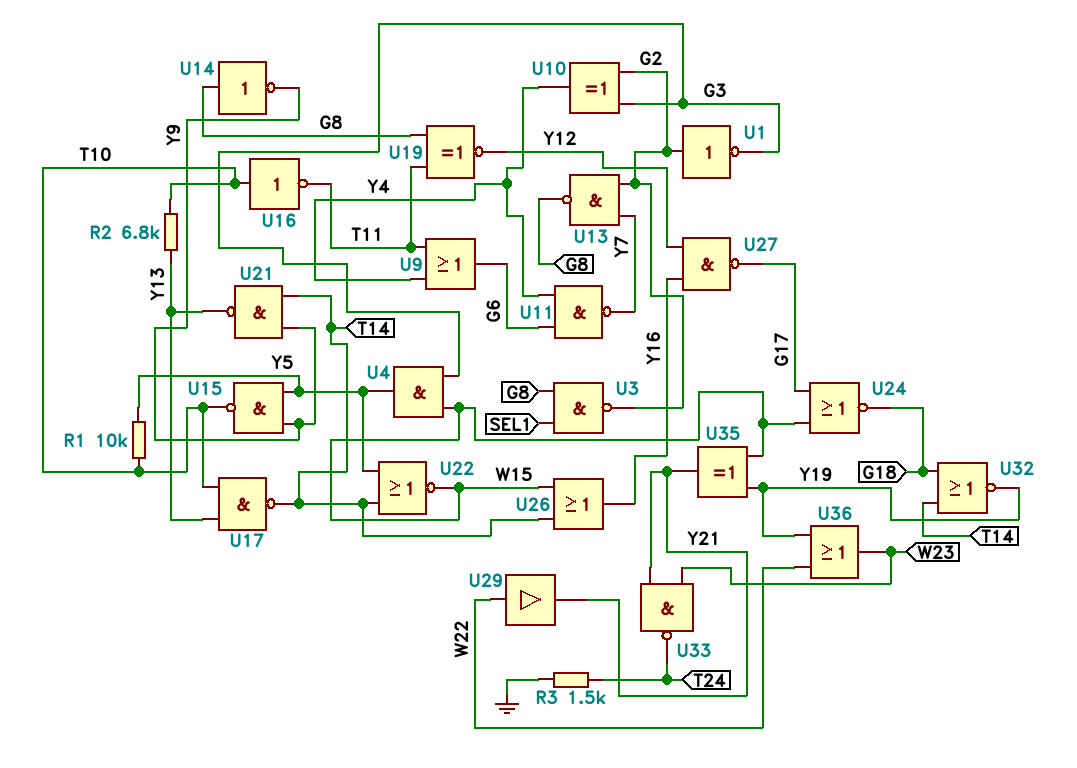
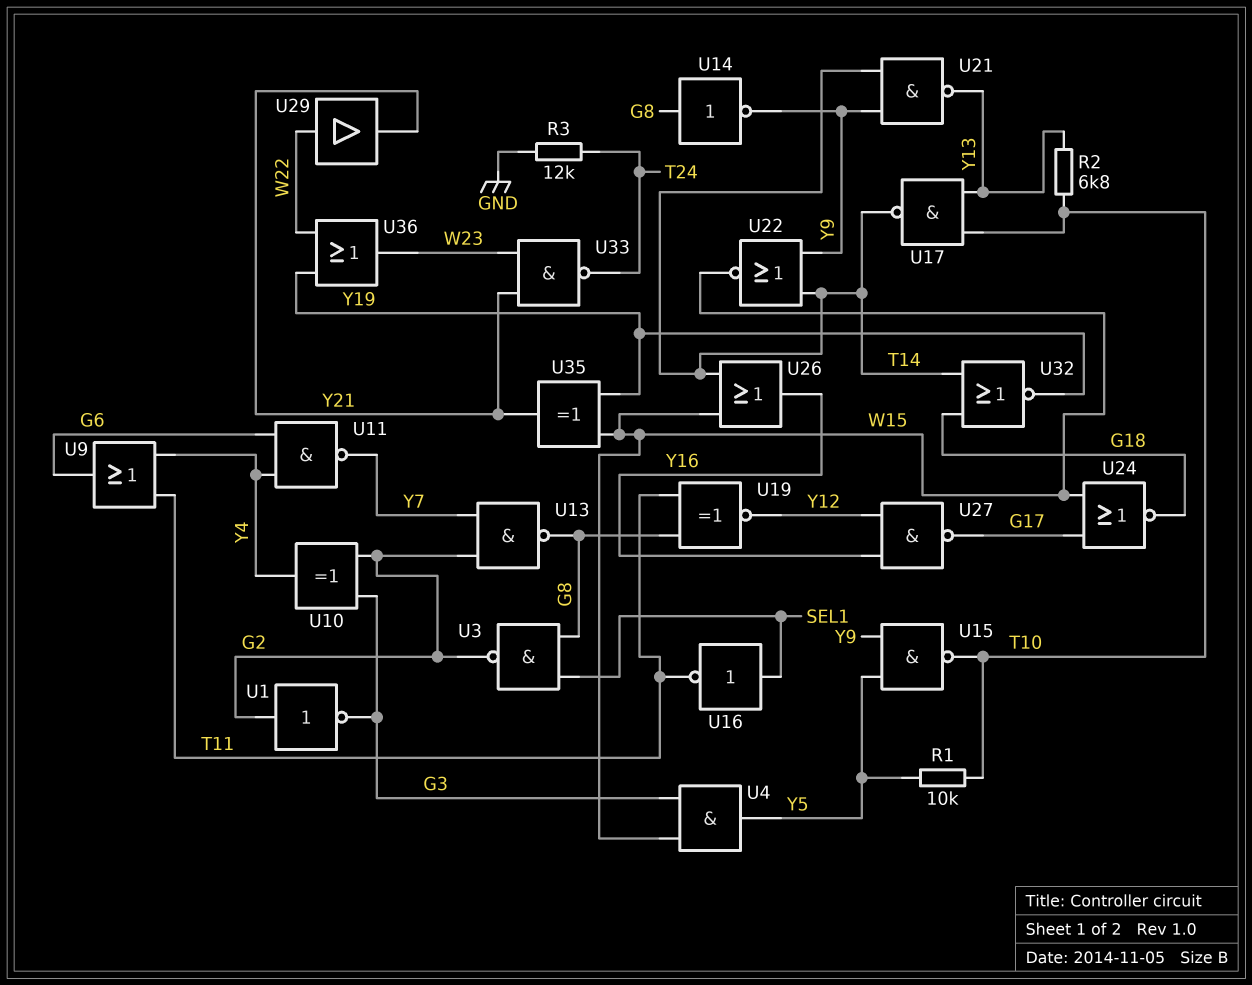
R3: 1.5k (GND, T24) -> 12k (GND, T24)
U16: NOT (in T10, out T11) -> NOT (in SEL1, out T11)
U22: NOR (in T14, in Y5, out W15) -> NOR (in T14, in Y9, out W15)

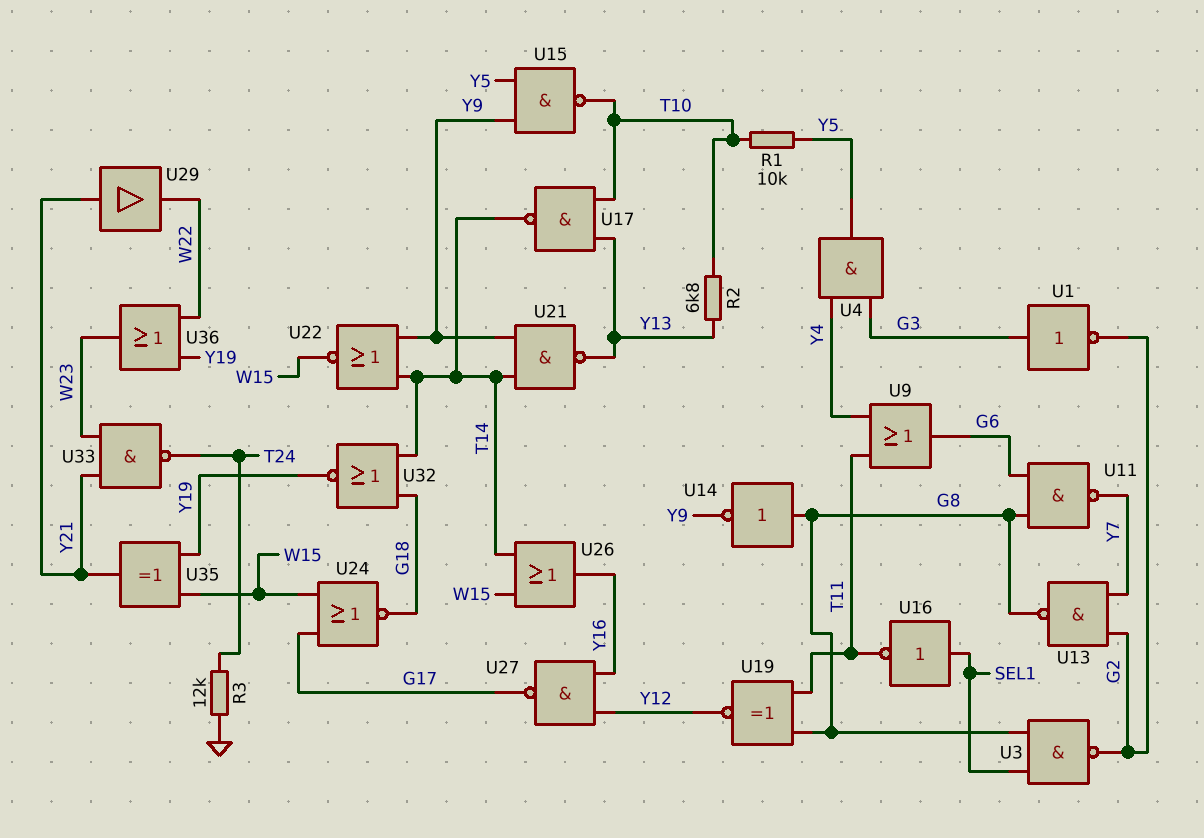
U1: NOT (in G2, out G3) -> NOT (in G3, out G2)
U4: AND (in G3, in W15, out Y5) -> AND (in G3, in Y4, out Y5)
U10: XOR (in G2, in G3, out Y4) -> none
U11: NAND (in G6, in Y4, out Y7) -> NAND (in G6, in G8, out Y7)
U29: buffer (in W22, out Y21) -> buffer (in Y21, out W22)

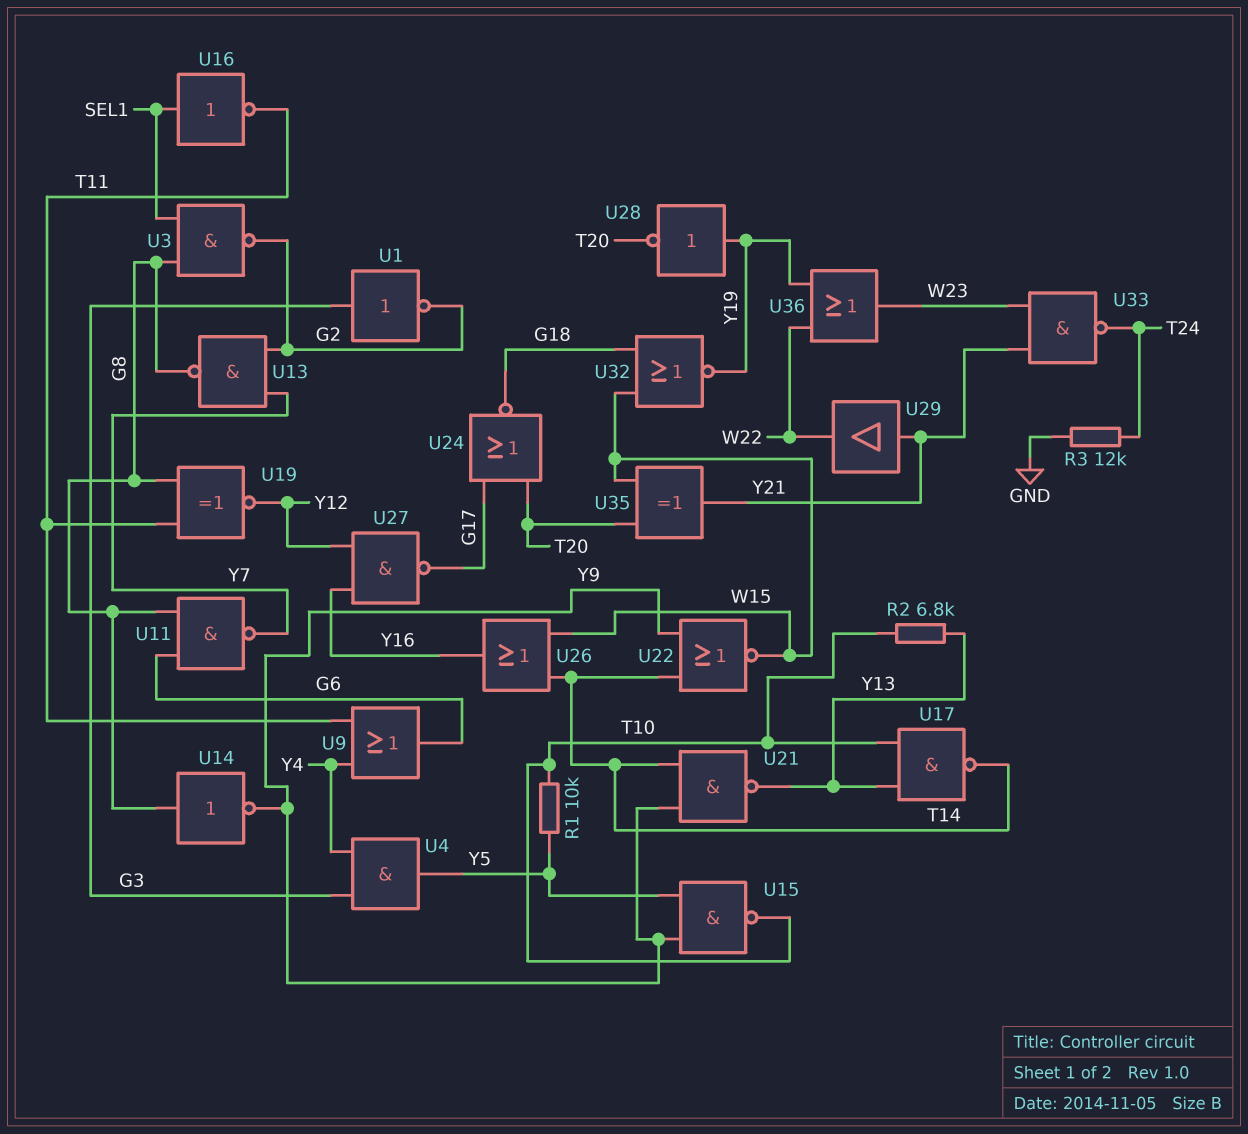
U24: NOR (in G17, in W15, out G18) -> NOR (in G17, in T20, out G18)
U28: none -> NOT (in Y19, out T20)
U32: NOR (in G18, in T14, out Y19) -> NOR (in G18, in W15, out Y19)
U35: XOR (in W15, in Y19, out Y21) -> XOR (in T20, in W15, out Y21)

